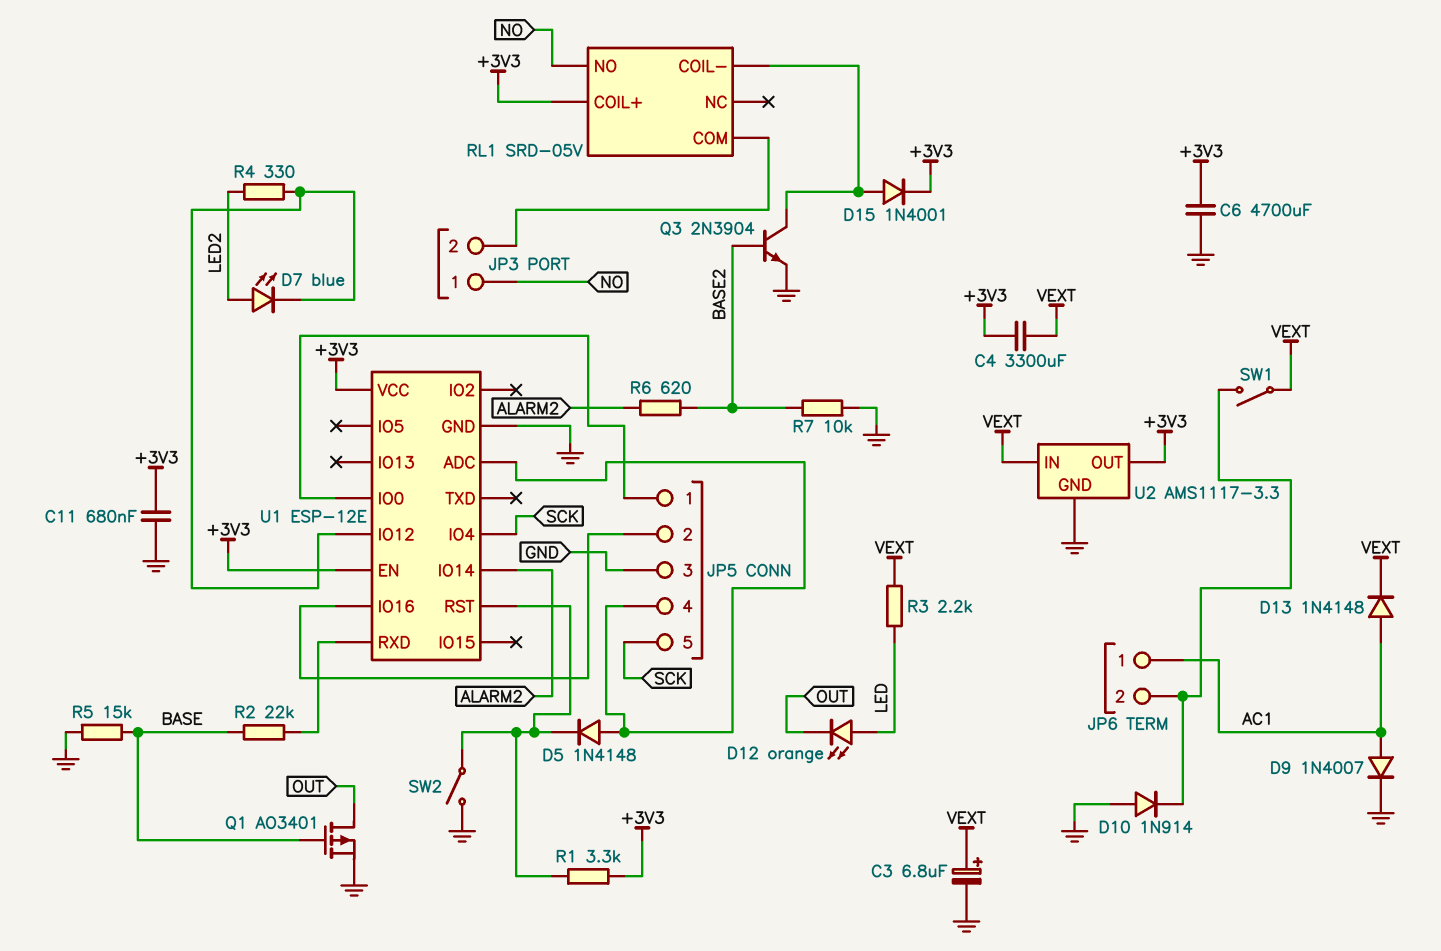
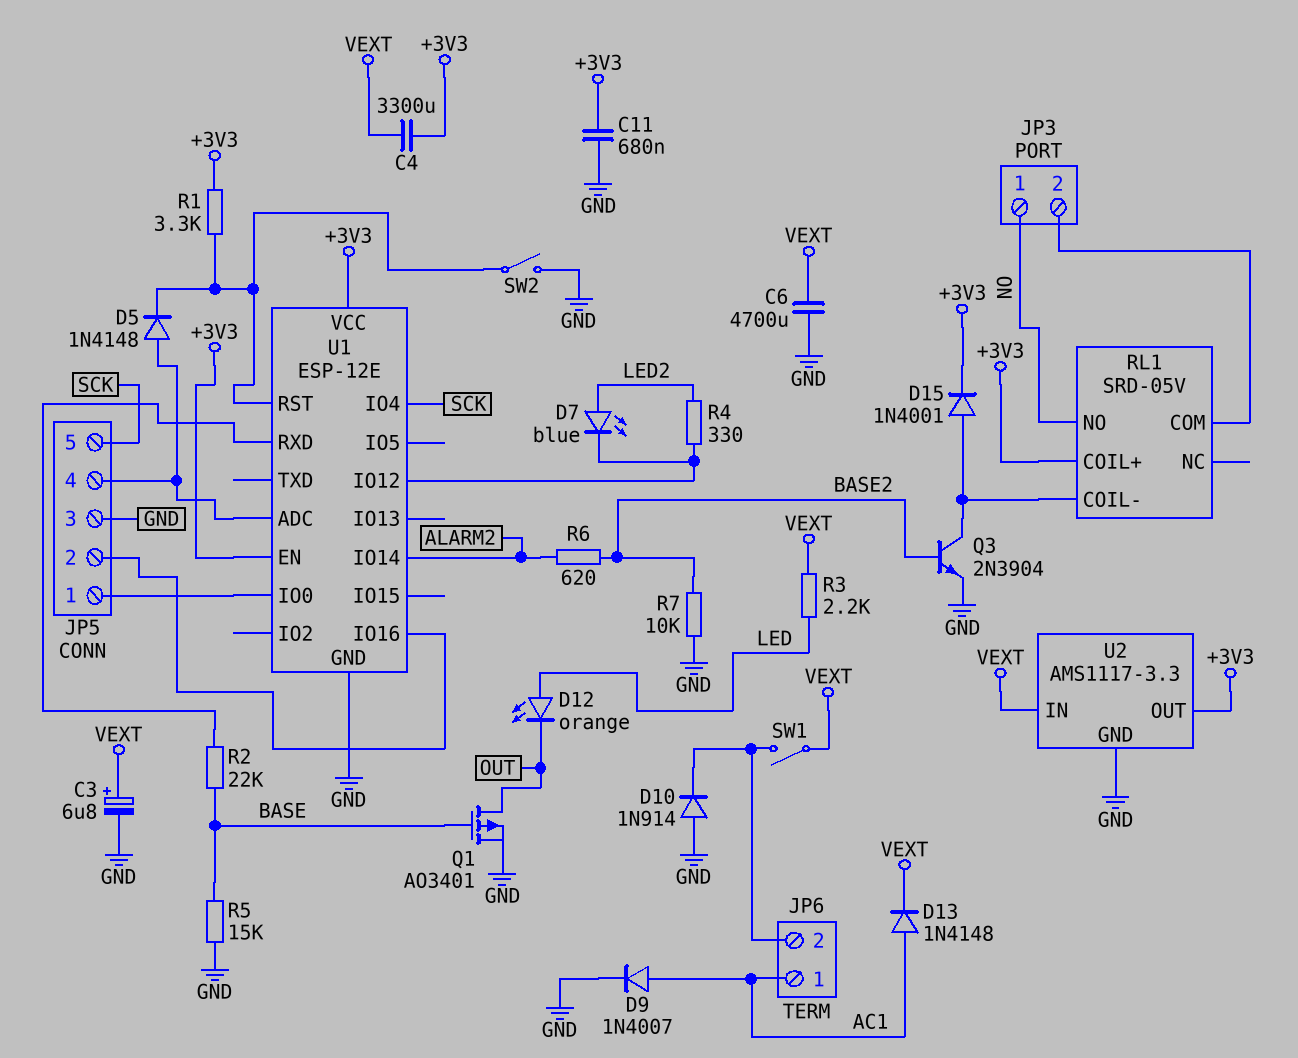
C6: 4700uF (+3V3, GND) -> 4700uF (GND, VEXT)

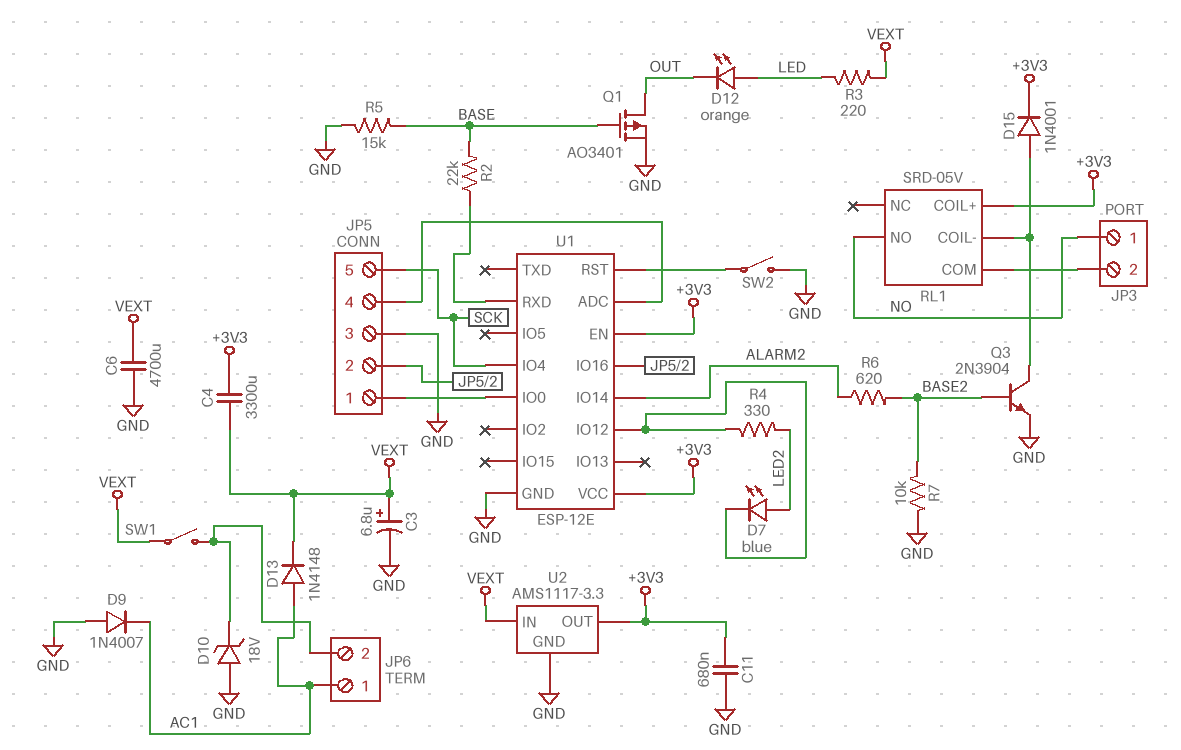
D5: diode 1N4148 (A JP5/4, K U1/RST) -> none
D9: diode 1N4007 (A AC1, K GND) -> diode 1N4007 (A GND, K AC1)
D10: diode 1N914 (A GND, K JP6/2) -> zener 18V (A GND, K JP6/2)
R1: 3.3k (+3V3, U1/RST) -> none
R3: 2.2k (LED, VEXT) -> 220 (LED, VEXT)

